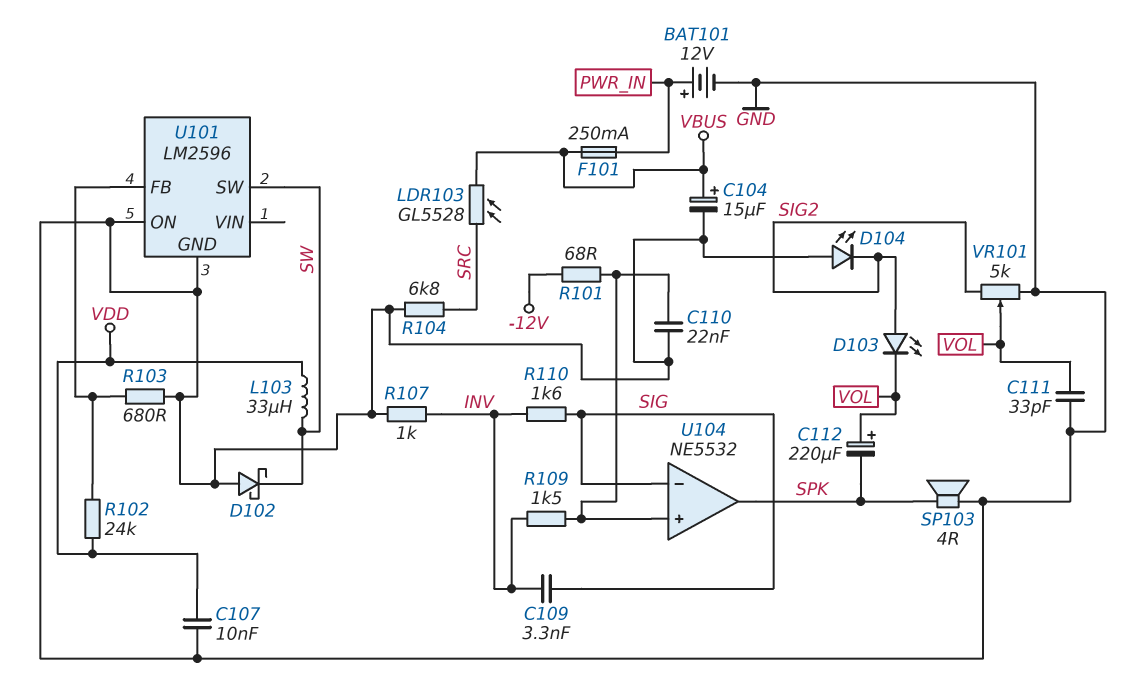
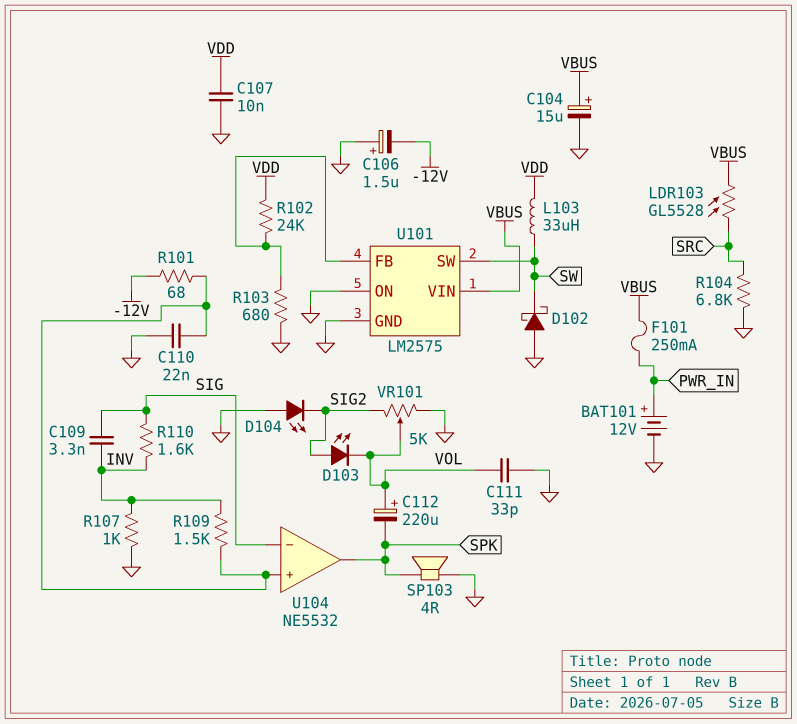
C106: none -> 1.5uF (plus GND, minus -12V)
U101: LM2596 -> LM2575
U101 pin VIN: none -> VBUS

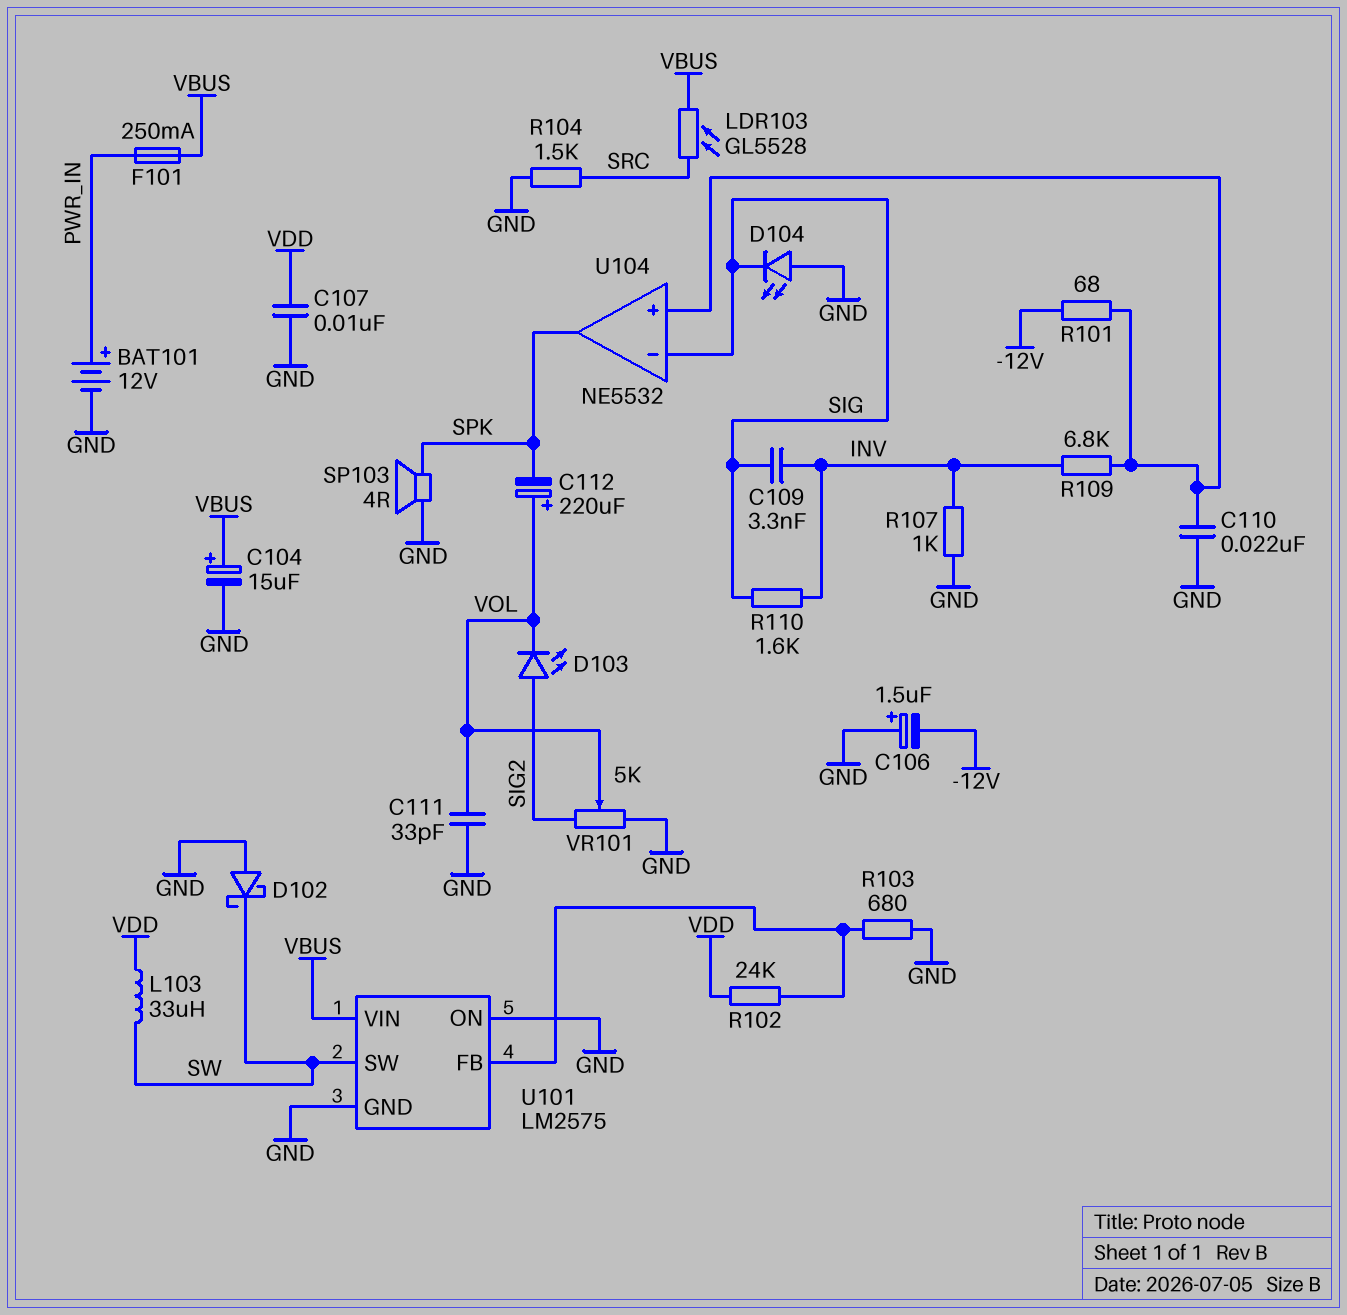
D104: LED (A GND, K SIG2) -> LED (A GND, K SIG)
R104: 6.8k (GND, SRC) -> 1.5k (GND, SRC)
R109: 1.5k (INV, U104/in+) -> 6.8k (INV, U104/in+)

